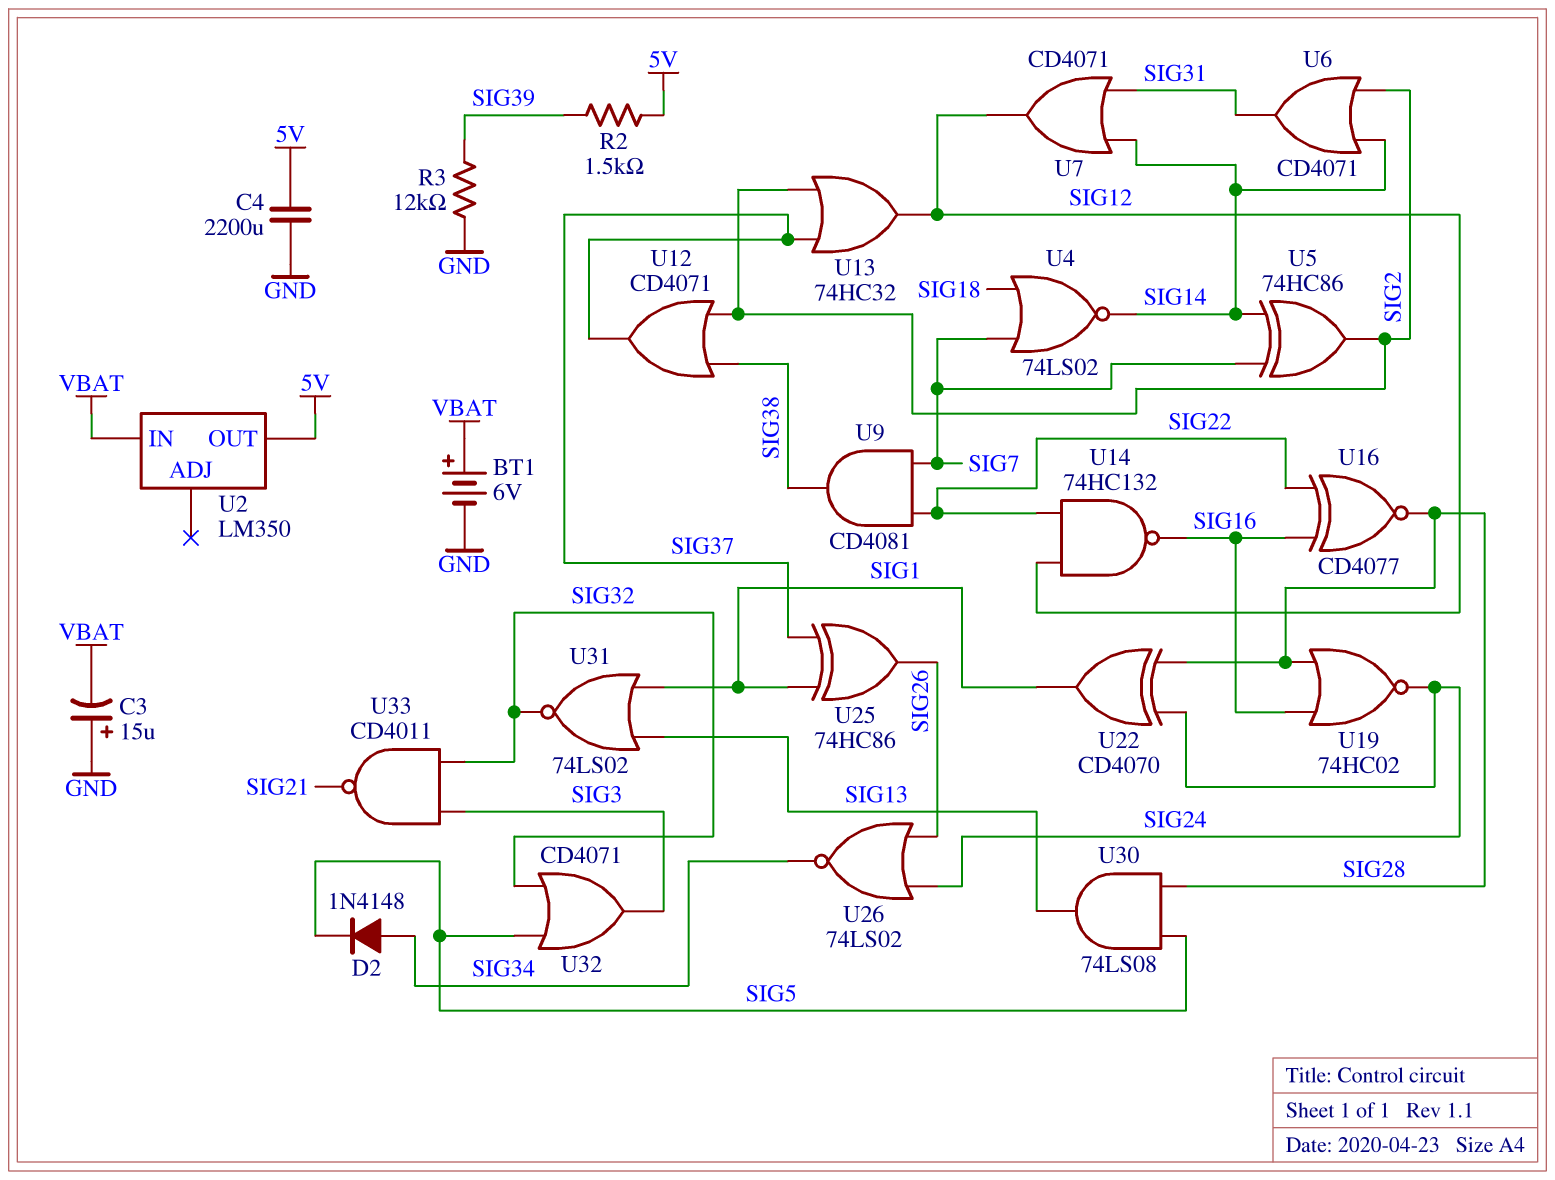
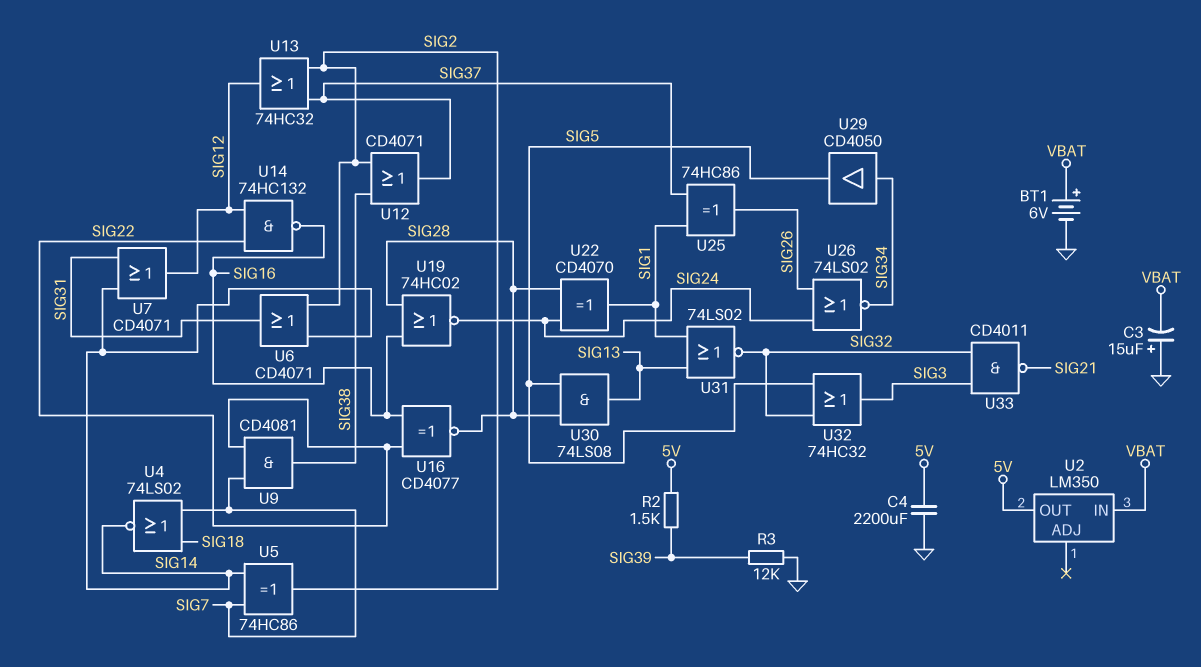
D2: diode 1N4148 (A SIG34, K SIG5) -> none
U29: none -> buffer CD4050 (in SIG34, out SIG5)
U32: OR CD4071 (in SIG5, in SIG32, out SIG3) -> OR 74HC32 (in SIG5, in SIG32, out SIG3)

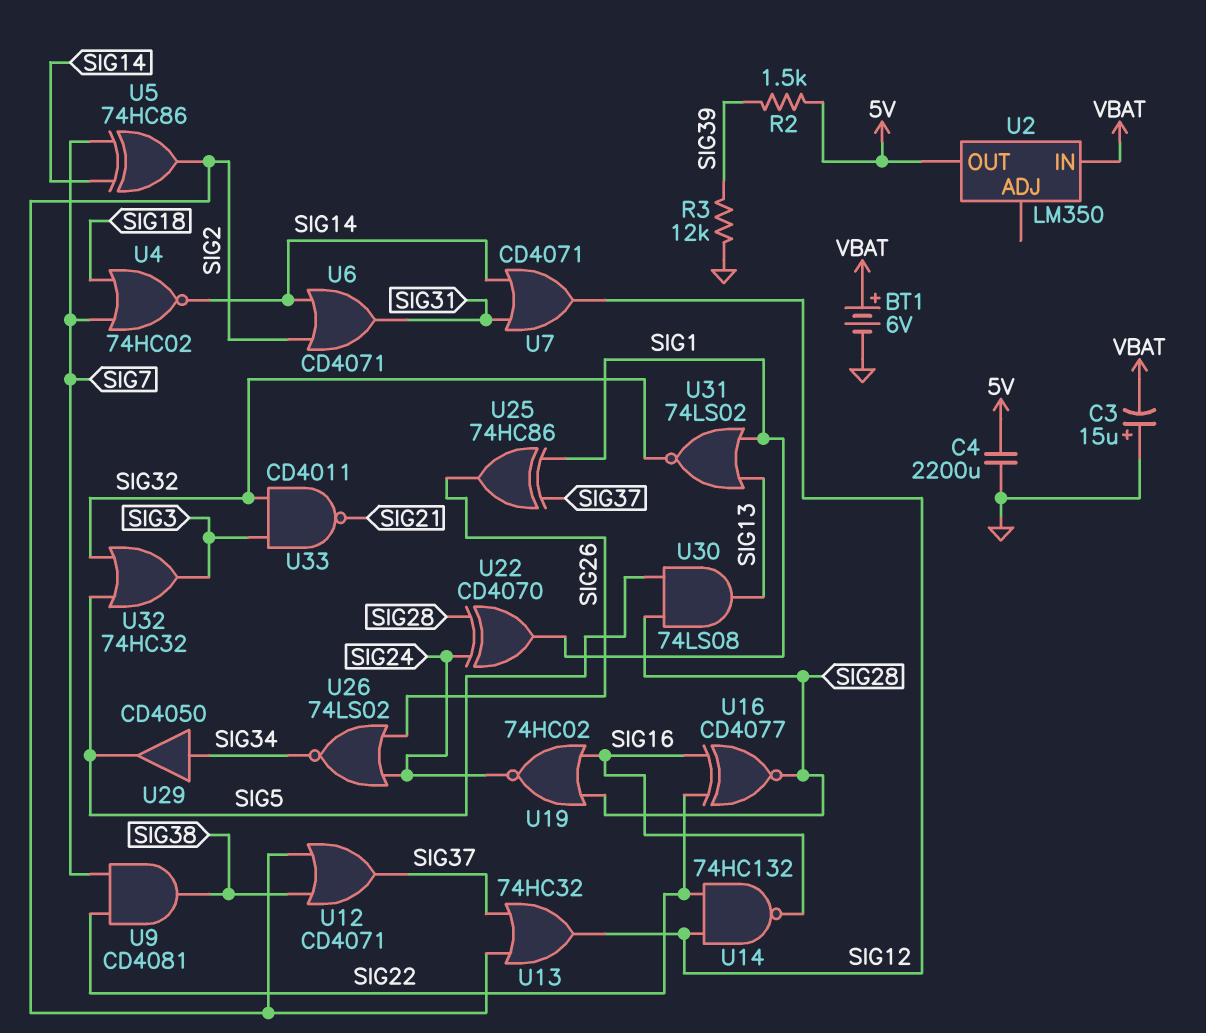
U4: NOR 74LS02 (in SIG7, in SIG18, out SIG14) -> NOR 74HC02 (in SIG7, in SIG18, out SIG14)

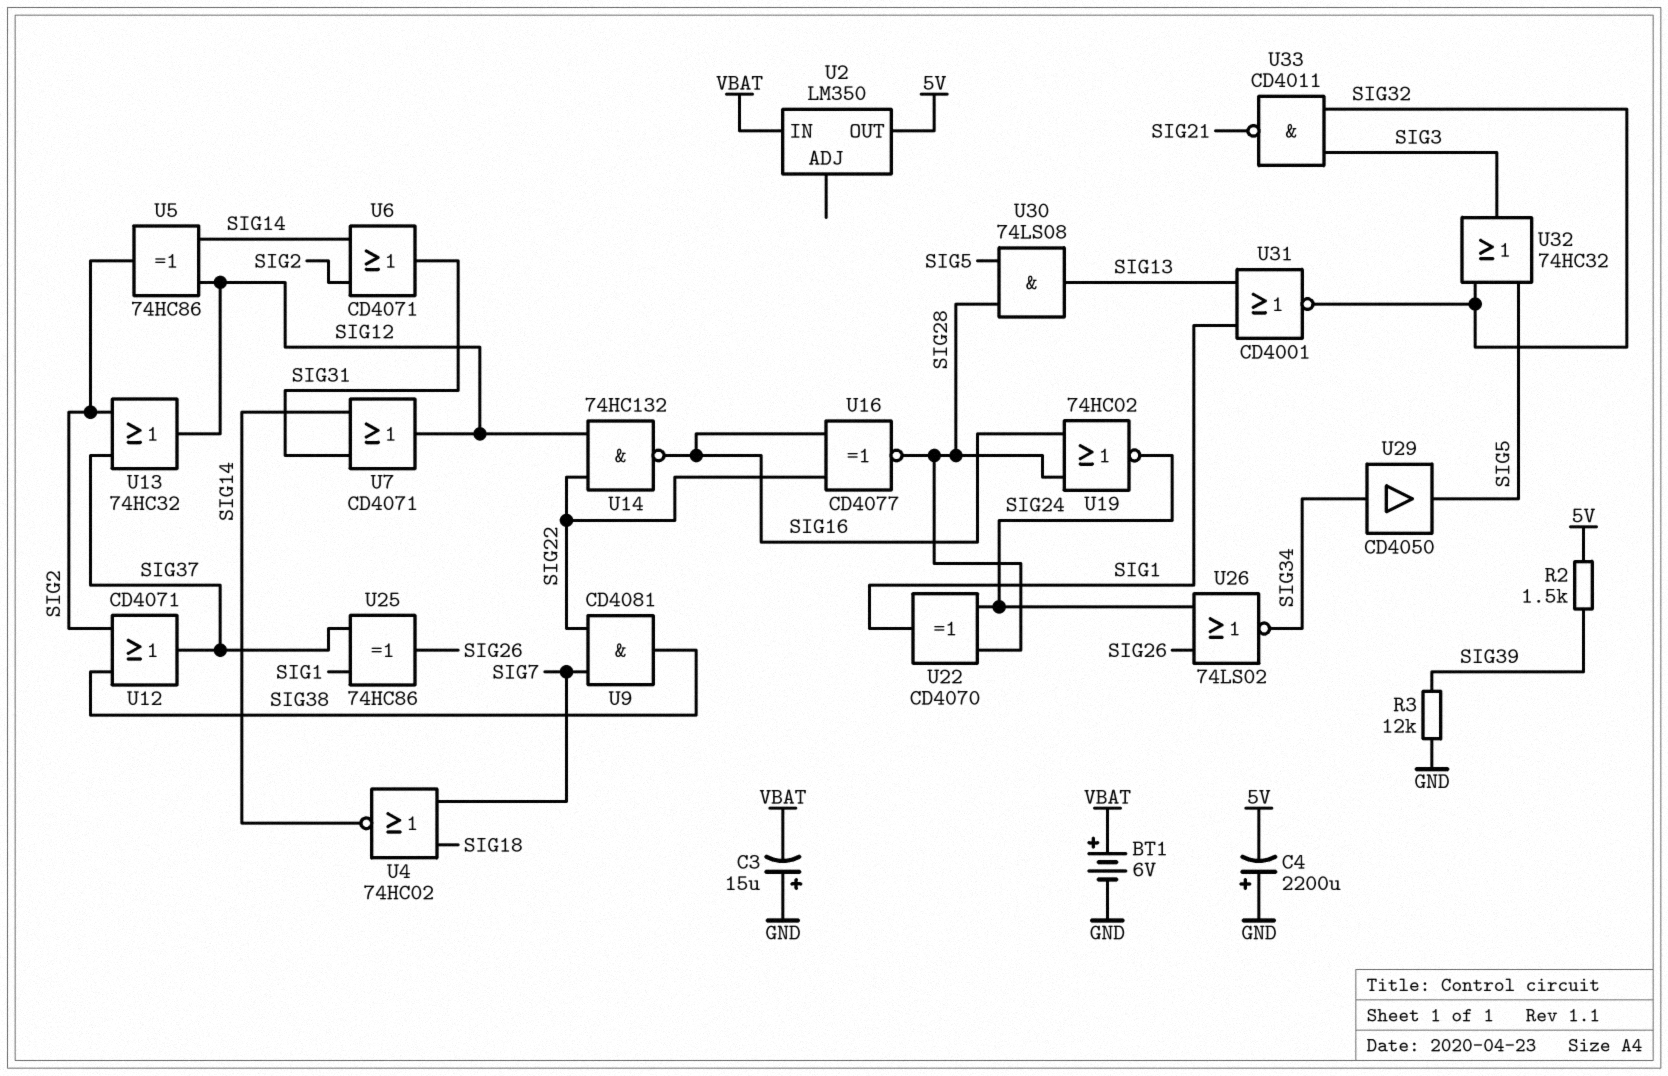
C4: 2200uF (5V, GND) -> 2200uF (plus GND, minus 5V)
U5: XOR 74HC86 (in SIG7, in SIG14, out SIG2) -> XOR 74HC86 (in SIG12, in SIG14, out SIG2)
U31: NOR 74LS02 (in SIG1, in SIG13, out SIG32) -> NOR CD4001 (in SIG1, in SIG13, out SIG32)

